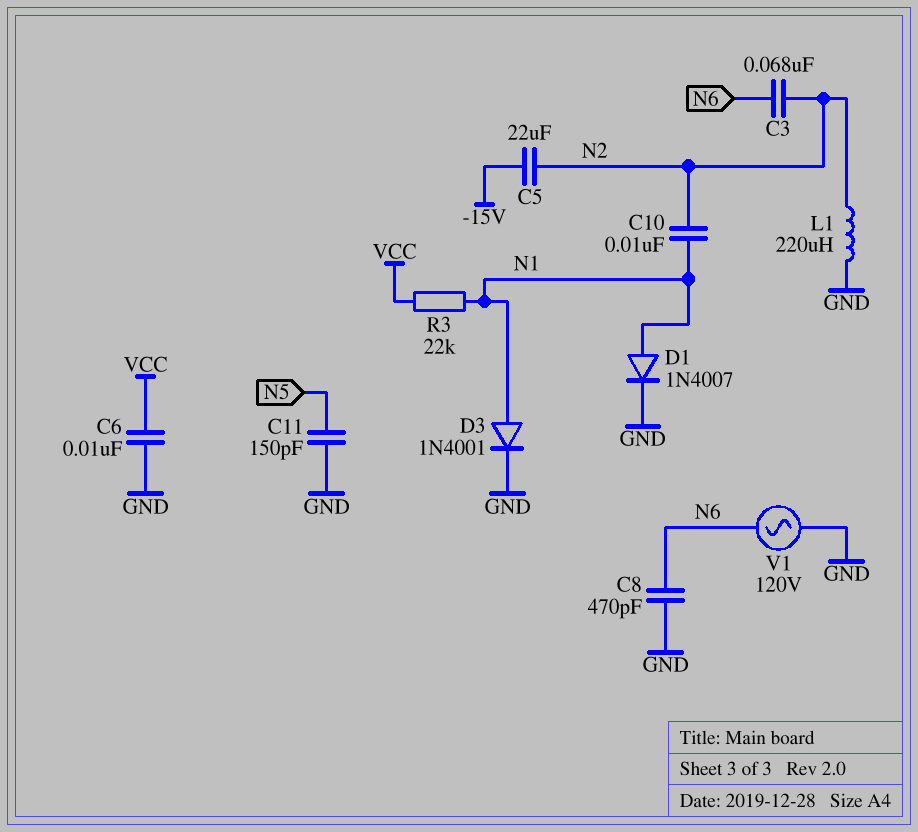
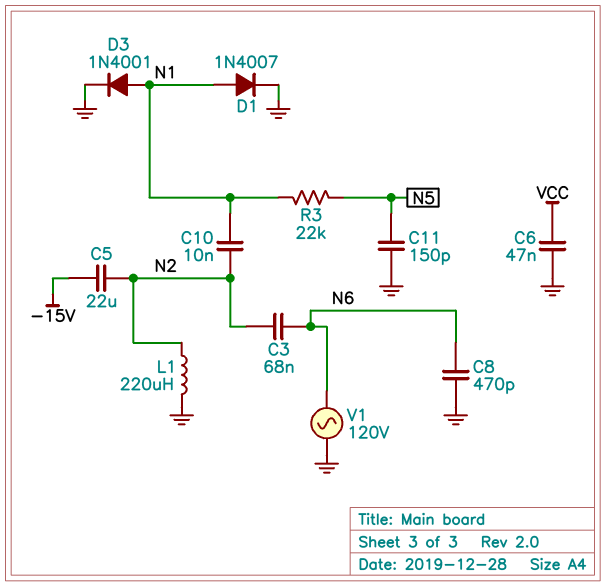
C6: 10nF (GND, VCC) -> 47nF (GND, VCC)
R3: 22k (N1, VCC) -> 22k (N1, N5)

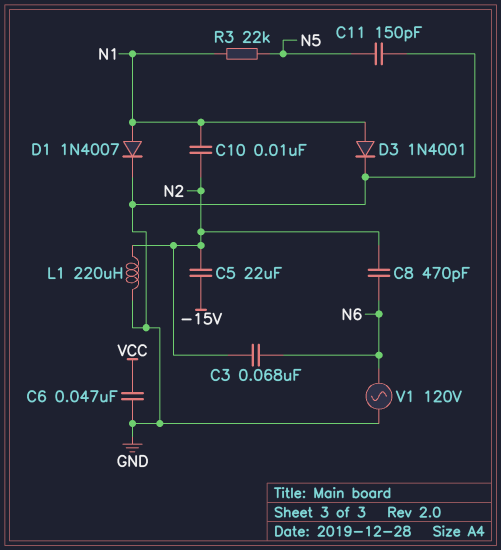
C8: 470pF (GND, N6) -> 470pF (N2, N6)

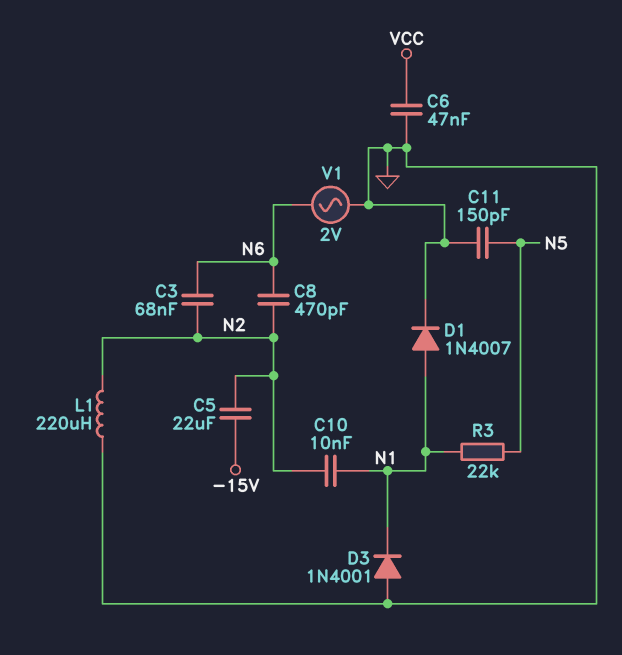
D3: diode 1N4001 (A N1, K GND) -> diode 1N4001 (A GND, K N1)
V1: AC 120V (GND, N6) -> AC 2V (GND, N6)

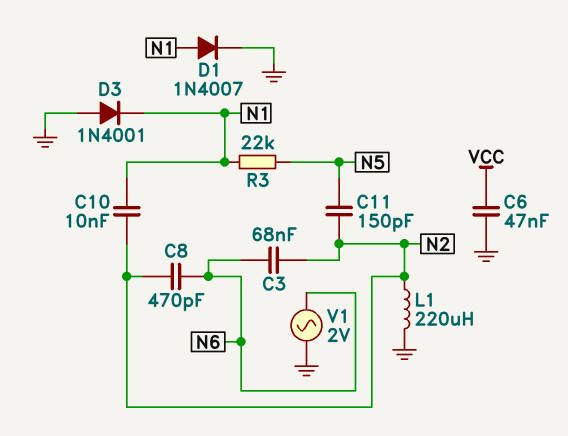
C5: 22uF (-15V, N2) -> none
C11: 150pF (GND, N5) -> 150pF (N2, N5)

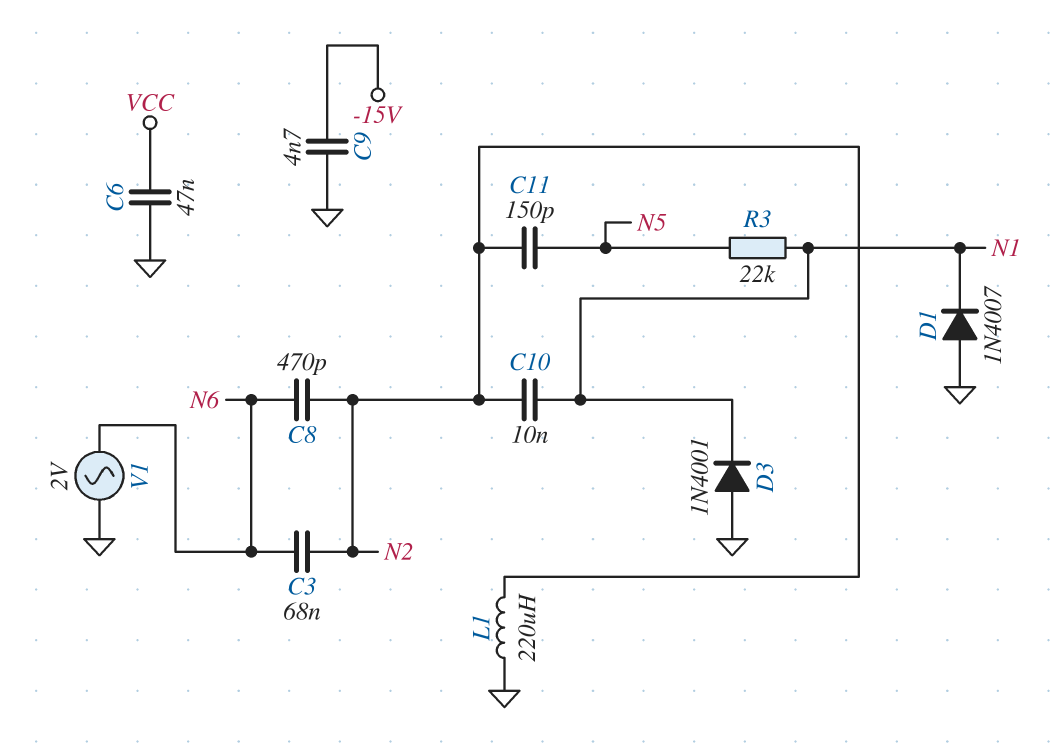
C9: none -> 4.7nF (-15V, GND)
D1: diode 1N4007 (A N1, K GND) -> diode 1N4007 (A GND, K N1)

